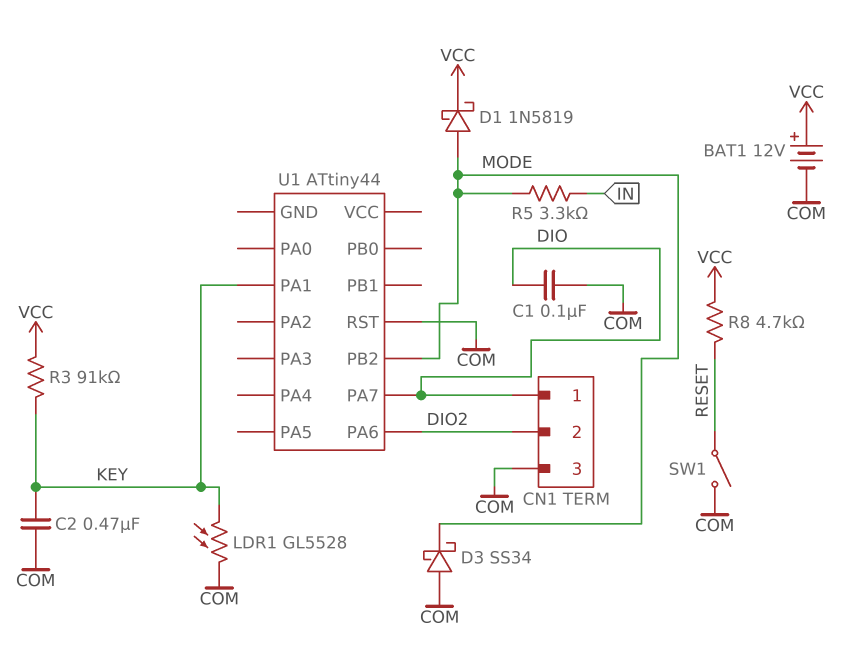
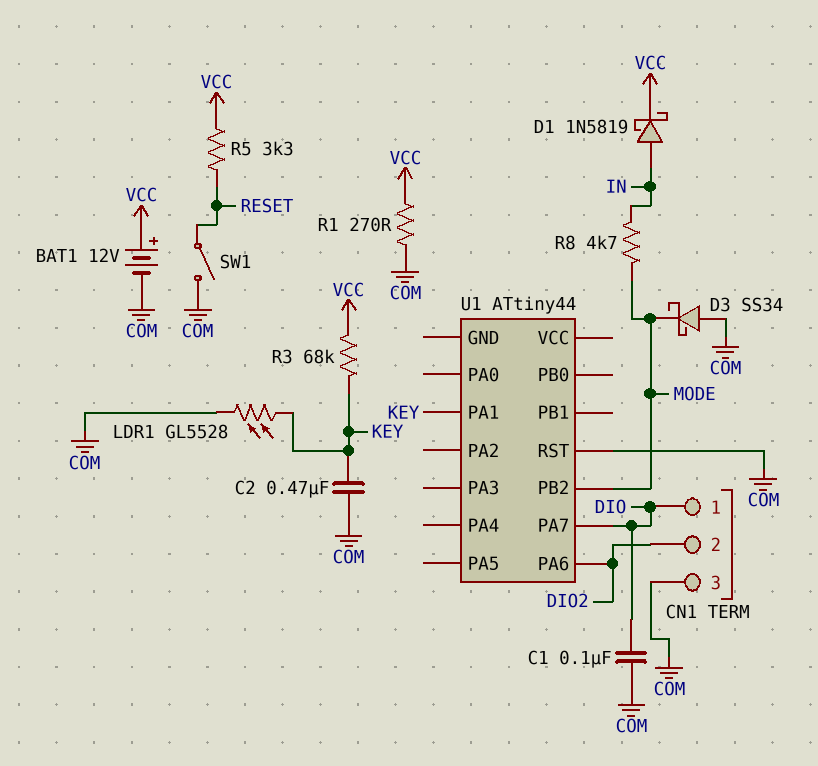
D1: schottky 1N5819 (A MODE, K VCC) -> schottky 1N5819 (A IN, K VCC)
R1: none -> 270 (COM, VCC)
R3: 91k (KEY, VCC) -> 68k (KEY, VCC)
R5: 3.3k (IN, MODE) -> 3.3k (RESET, VCC)
R8: 4.7k (RESET, VCC) -> 4.7k (IN, MODE)

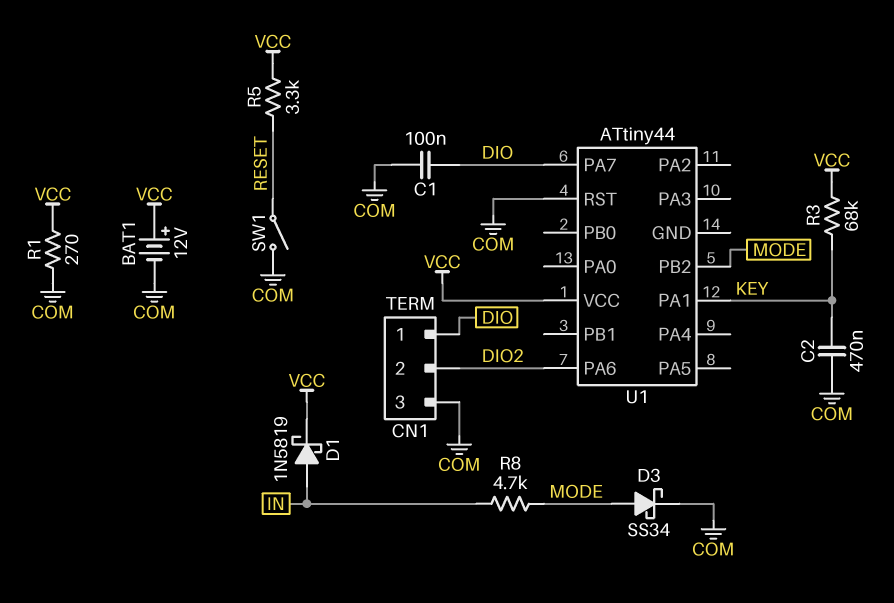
D3: schottky SS34 (A COM, K MODE) -> schottky SS34 (A MODE, K COM)
LDR1: GL5528 (COM, KEY) -> none
U1 pin VCC: none -> VCC

